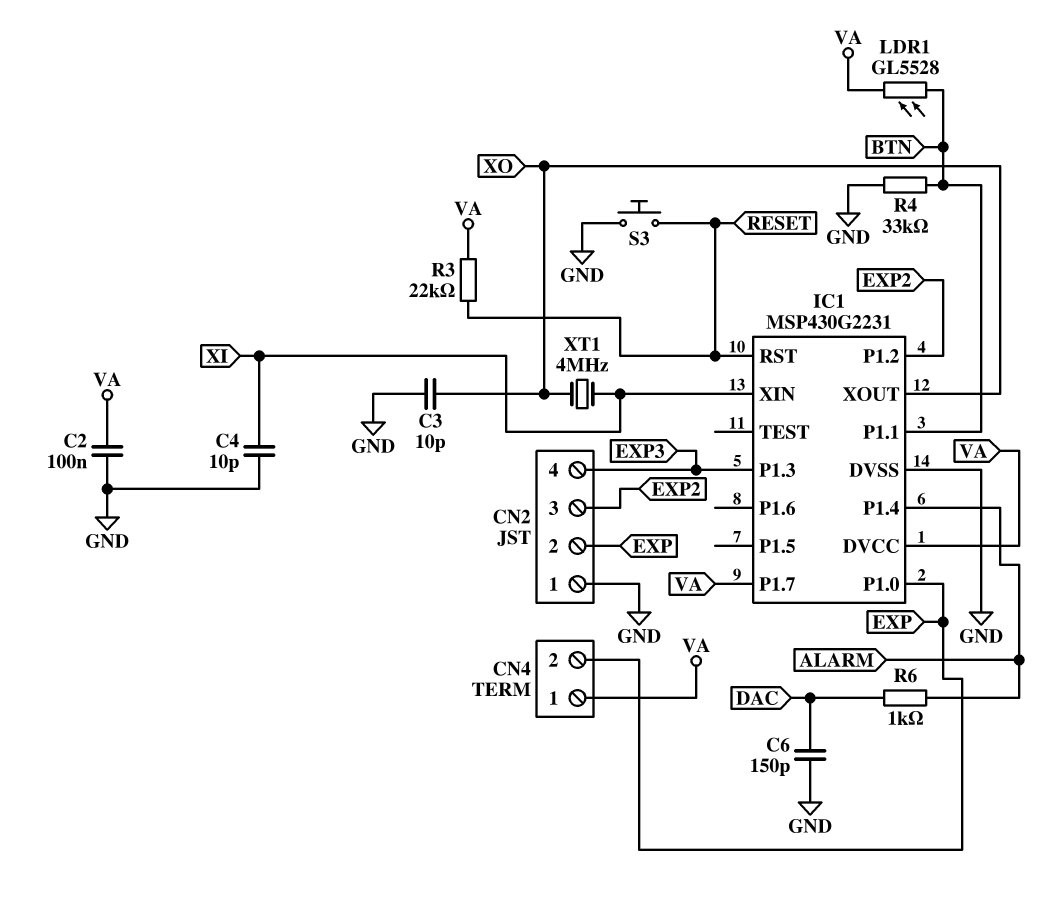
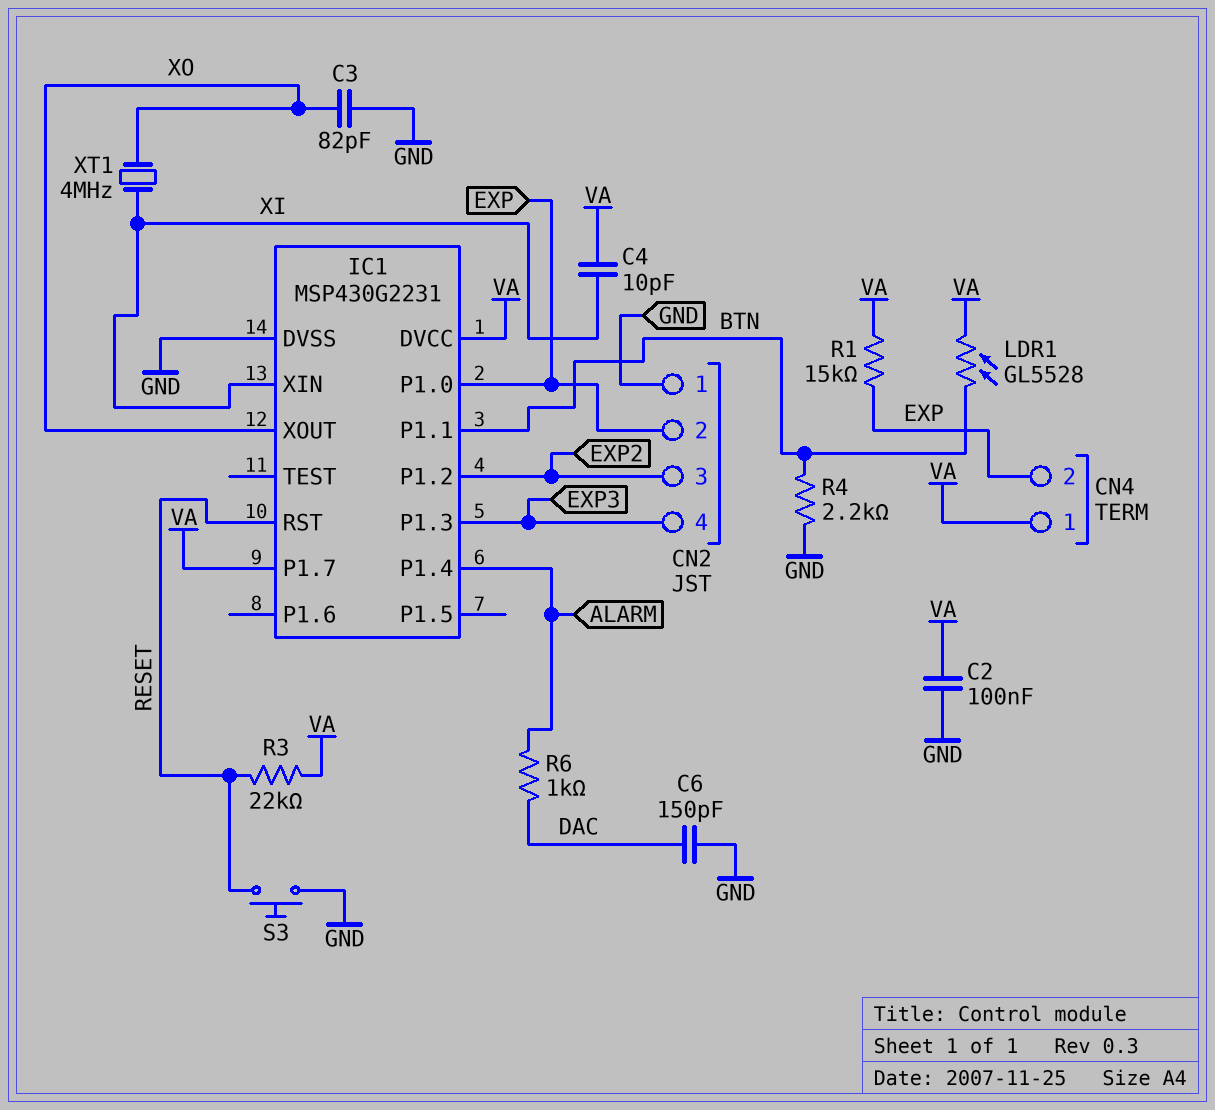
C3: 10pF (GND, XO) -> 82pF (GND, XO)
C4: 10pF (GND, XI) -> 10pF (VA, XI)
R1: none -> 15k (EXP, VA)
R4: 33k (BTN, GND) -> 2.2k (BTN, GND)

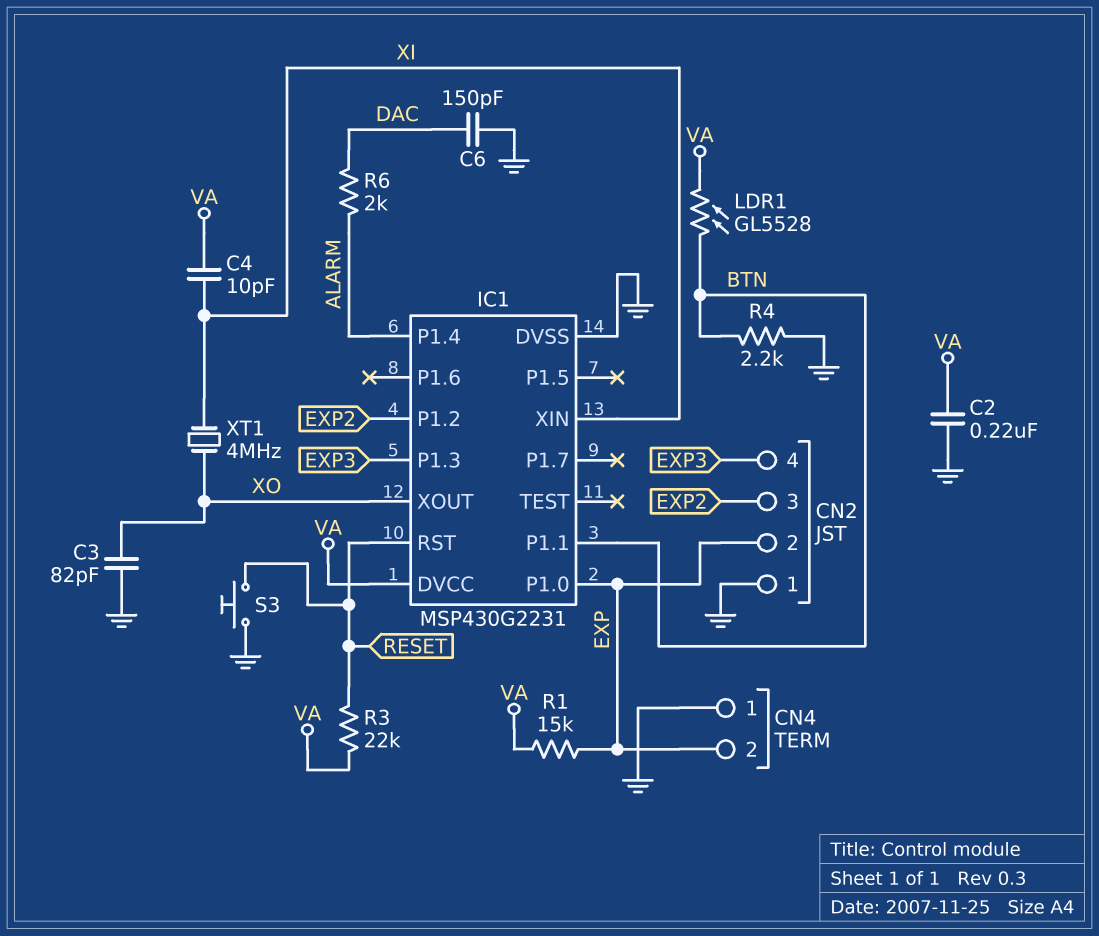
C2: 100nF (GND, VA) -> 220nF (GND, VA)
CN4 pin 1: VA -> GND
IC1 pin P1.7: VA -> none
R6: 1k (ALARM, DAC) -> 2k (ALARM, DAC)

